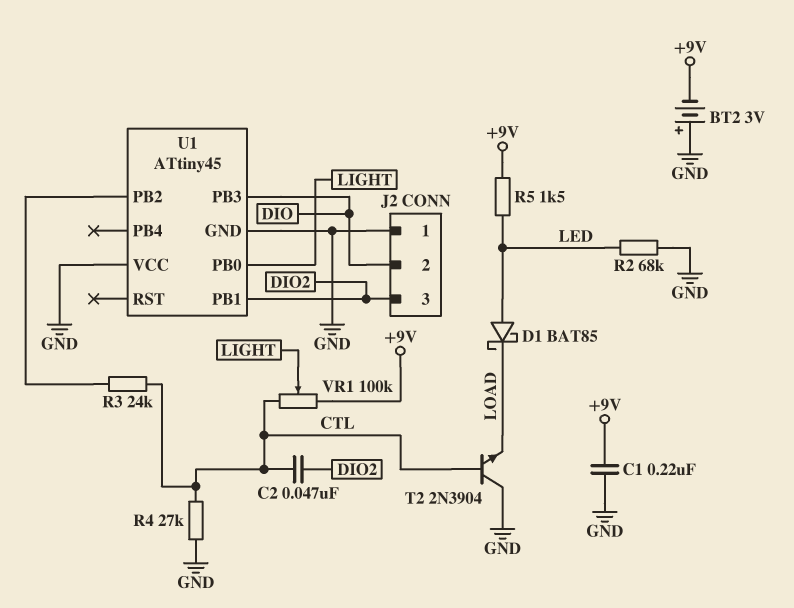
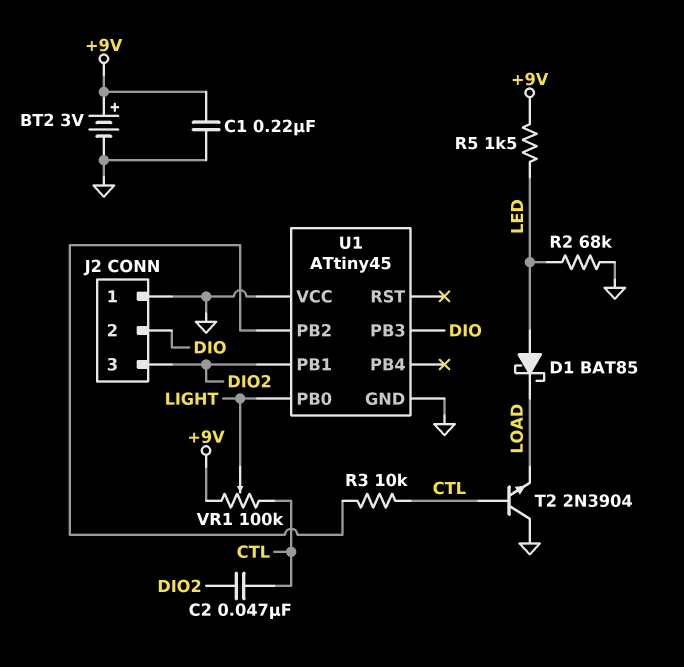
BT2: 3V (plus GND, minus +9V) -> 3V (plus +9V, minus GND)
R3: 24k (CTL, U1/PB2) -> 10k (CTL, U1/PB2)
R4: 27k (CTL, GND) -> none

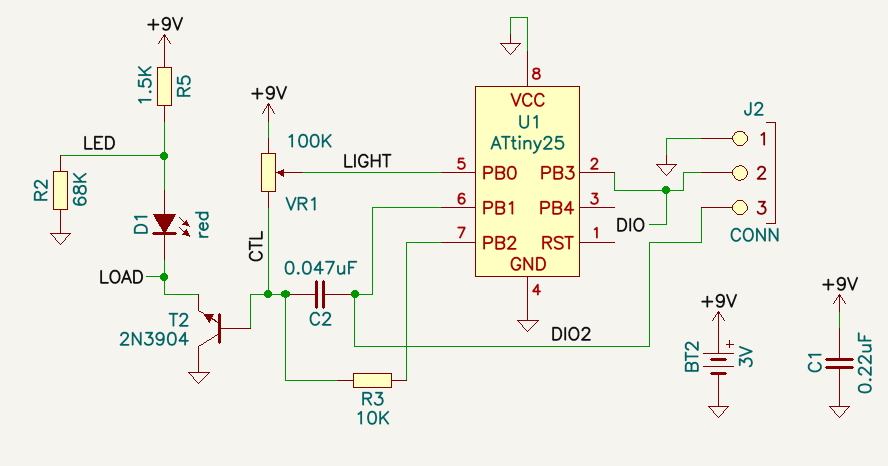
D1: schottky BAT85 (A LED, K LOAD) -> LED red (A LED, K LOAD)
U1: ATtiny45 -> ATtiny25

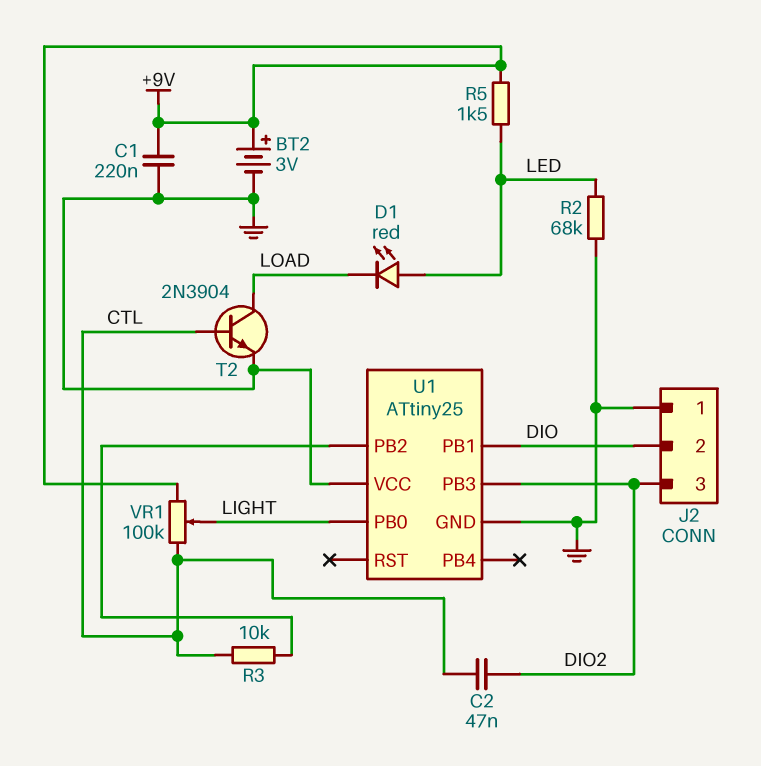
T2: NPN 2N3904 (B CTL, C GND, E LOAD) -> NPN 2N3904 (B CTL, C LOAD, E GND)
U1 pin PB1: DIO2 -> DIO
U1 pin PB3: DIO -> DIO2

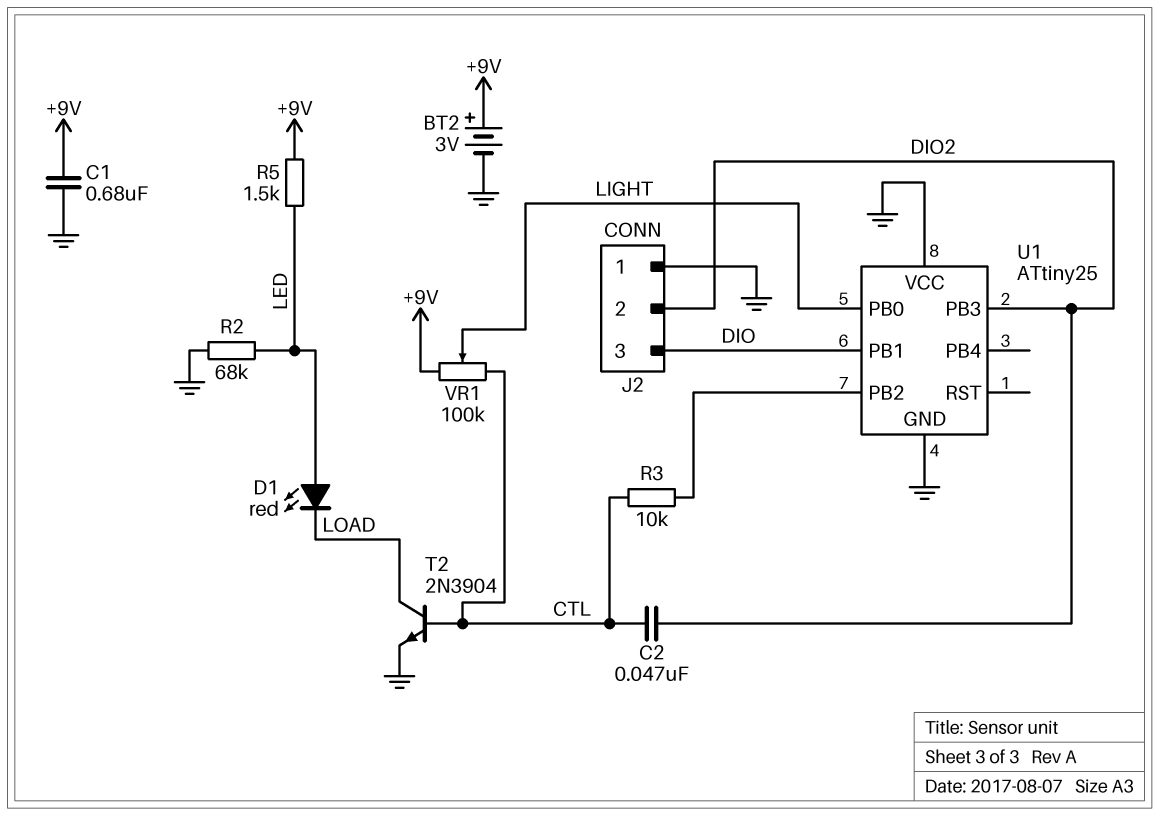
C1: 220nF (+9V, GND) -> 680nF (+9V, GND)
J2 pin 2: DIO -> DIO2
J2 pin 3: DIO2 -> DIO

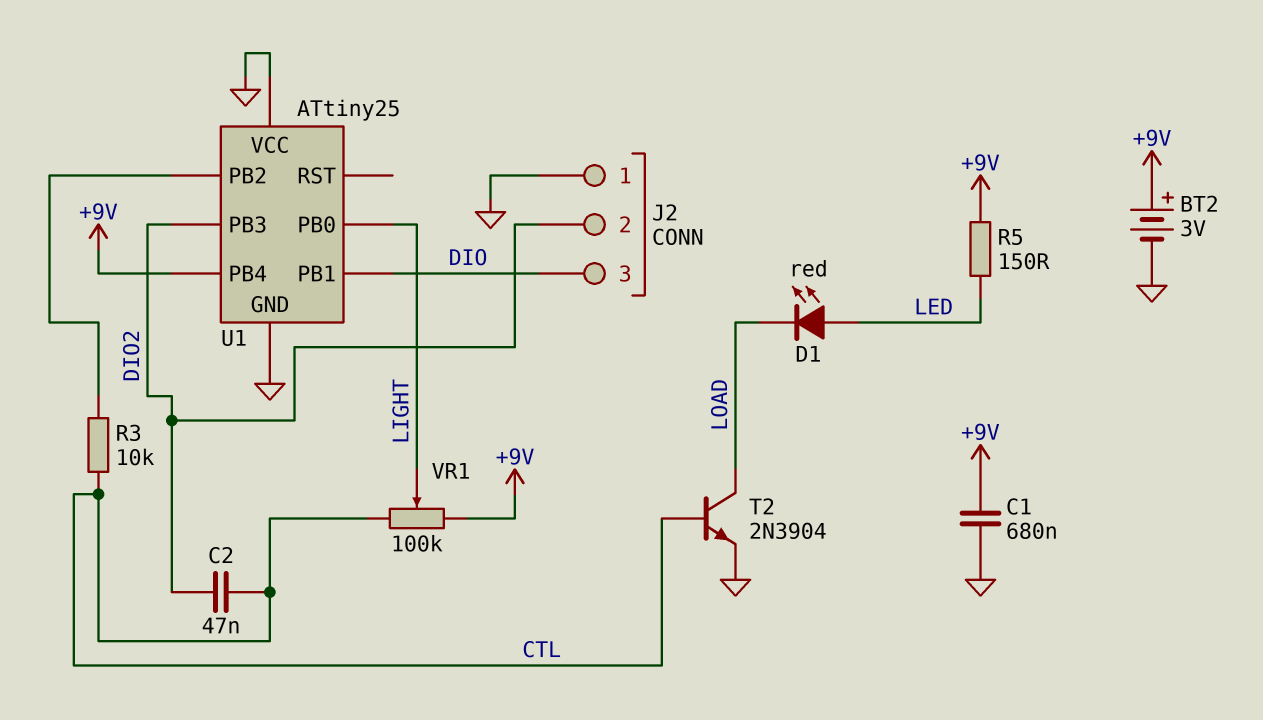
R2: 68k (GND, LED) -> none
R5: 1.5k (+9V, LED) -> 150 (+9V, LED)
U1 pin PB4: none -> +9V

